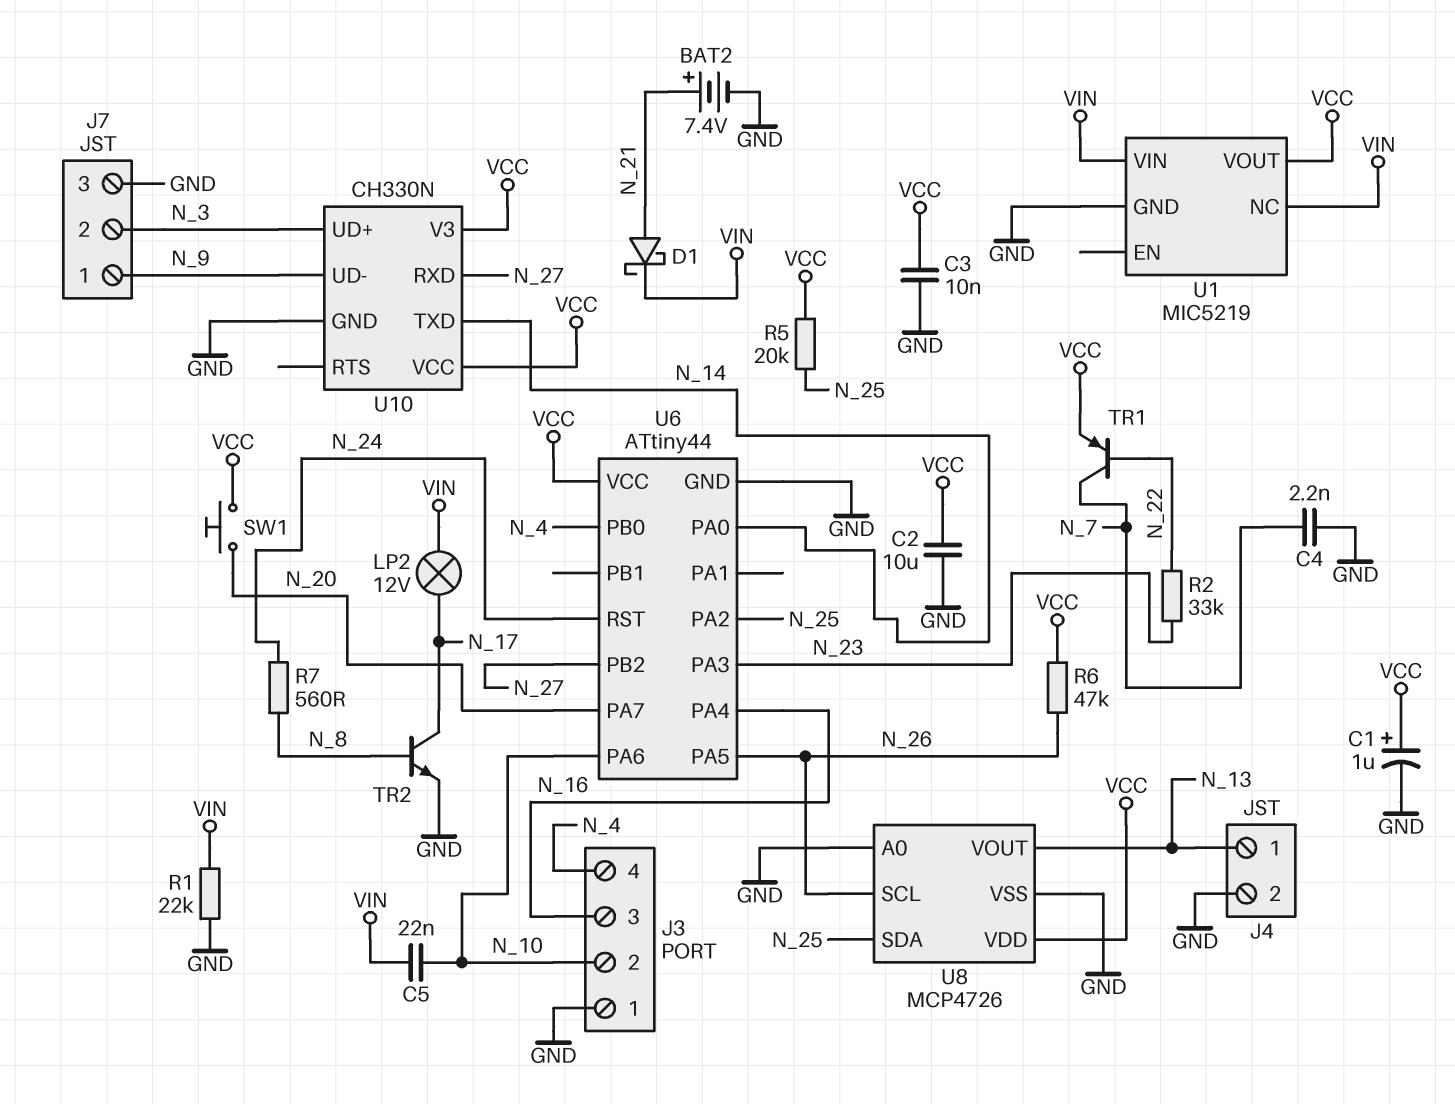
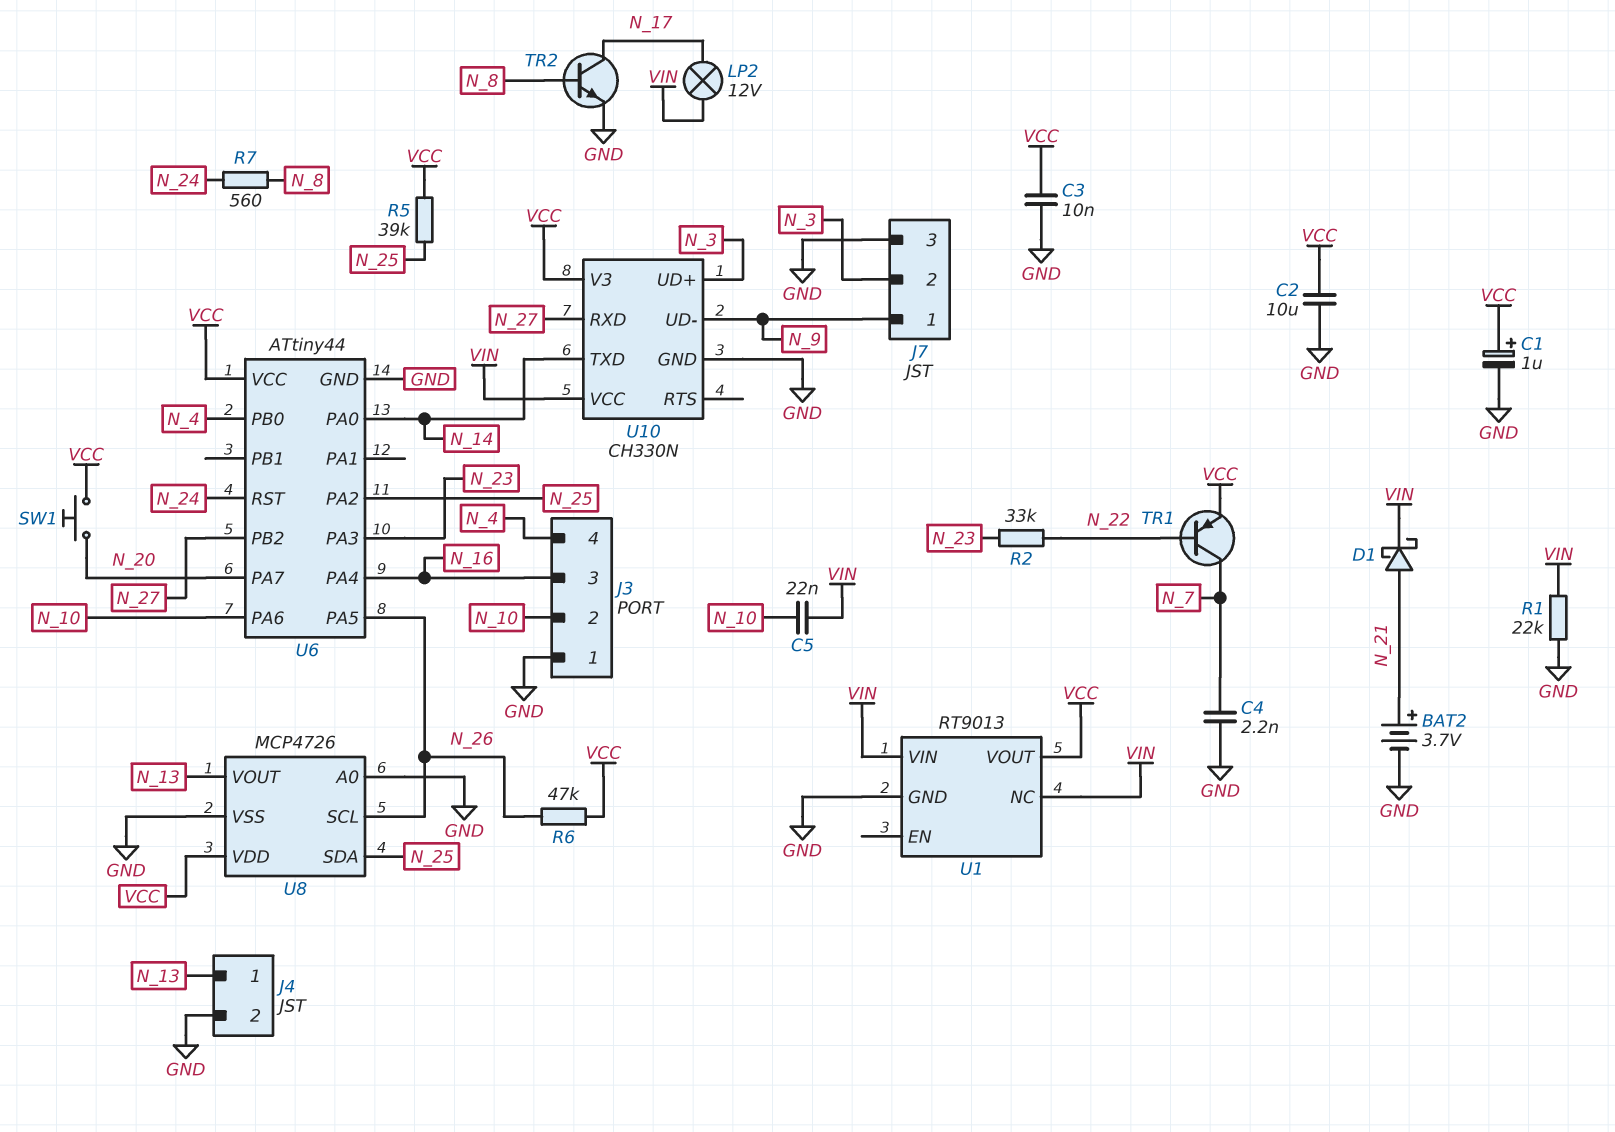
BAT2: 7.4V (plus N_21, minus GND) -> 3.7V (plus N_21, minus GND)
R5: 20k (N_25, VCC) -> 39k (N_25, VCC)
U1: MIC5219 -> RT9013
U10 pin VCC: VCC -> VIN

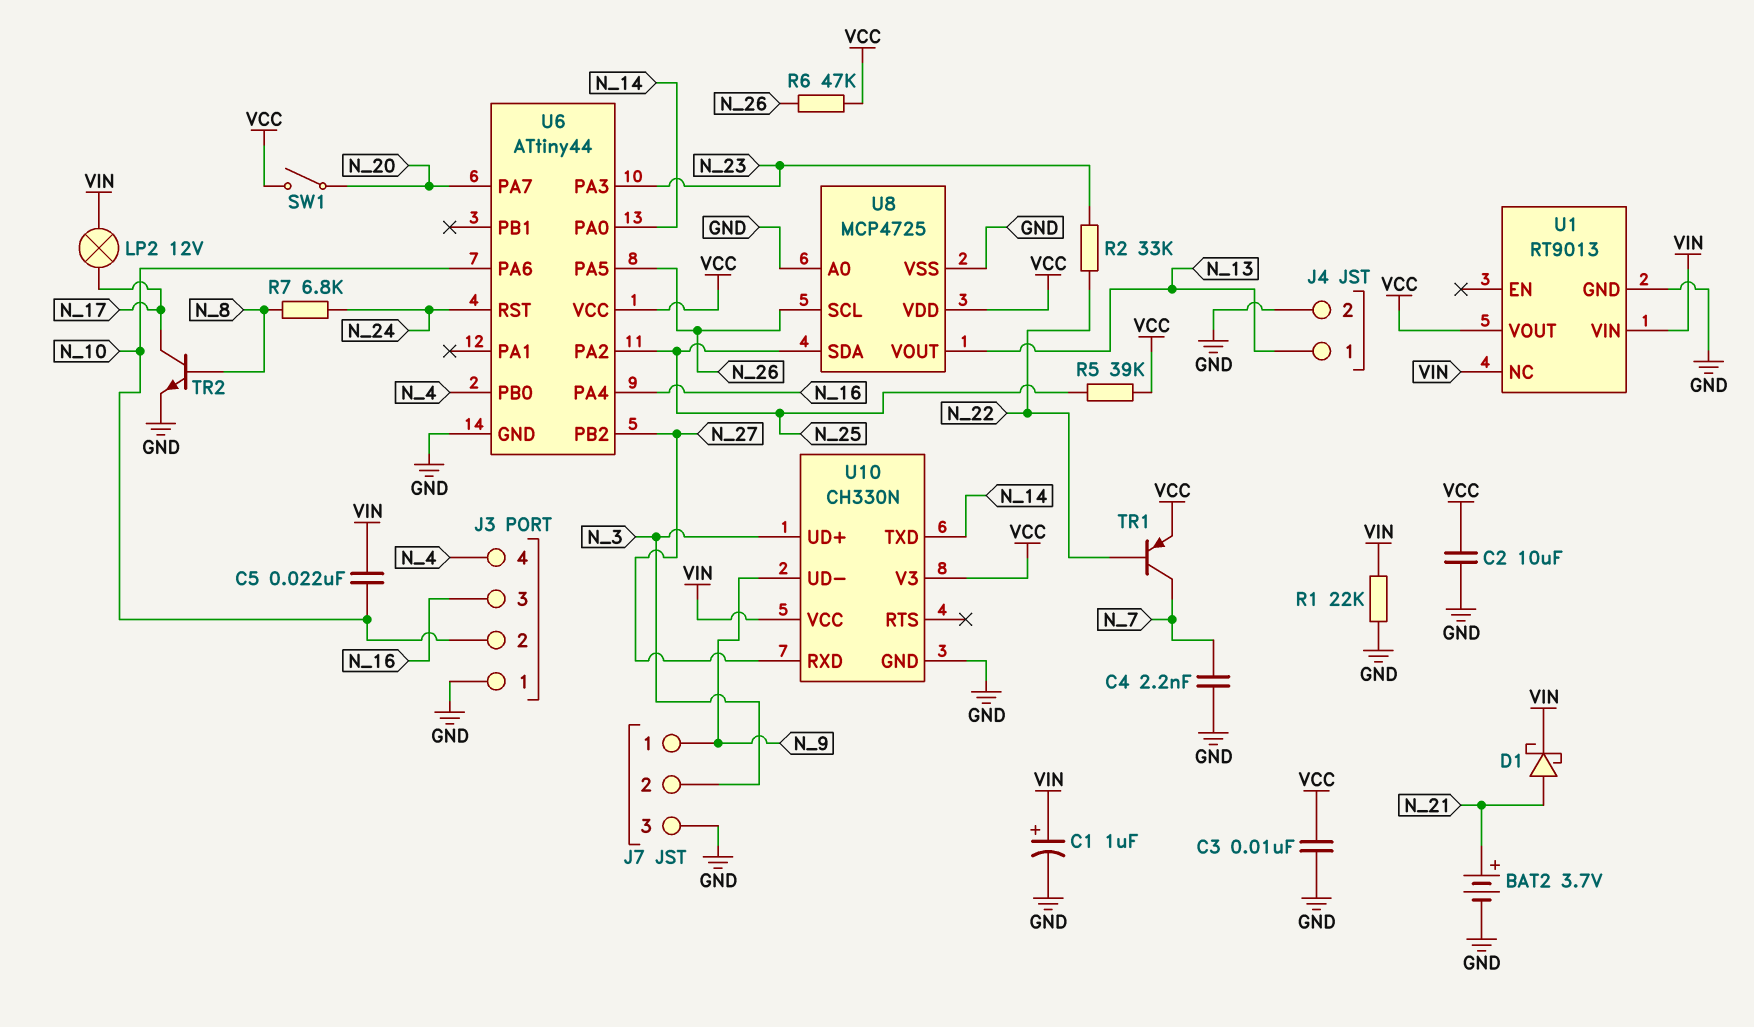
C1: 1uF (plus VCC, minus GND) -> 1uF (plus VIN, minus GND)
R7: 560 (N_8, N_24) -> 6.8k (N_8, N_24)
SW1: button (N_20, VCC) -> switch (N_20, VCC)
U8: MCP4726 -> MCP4725

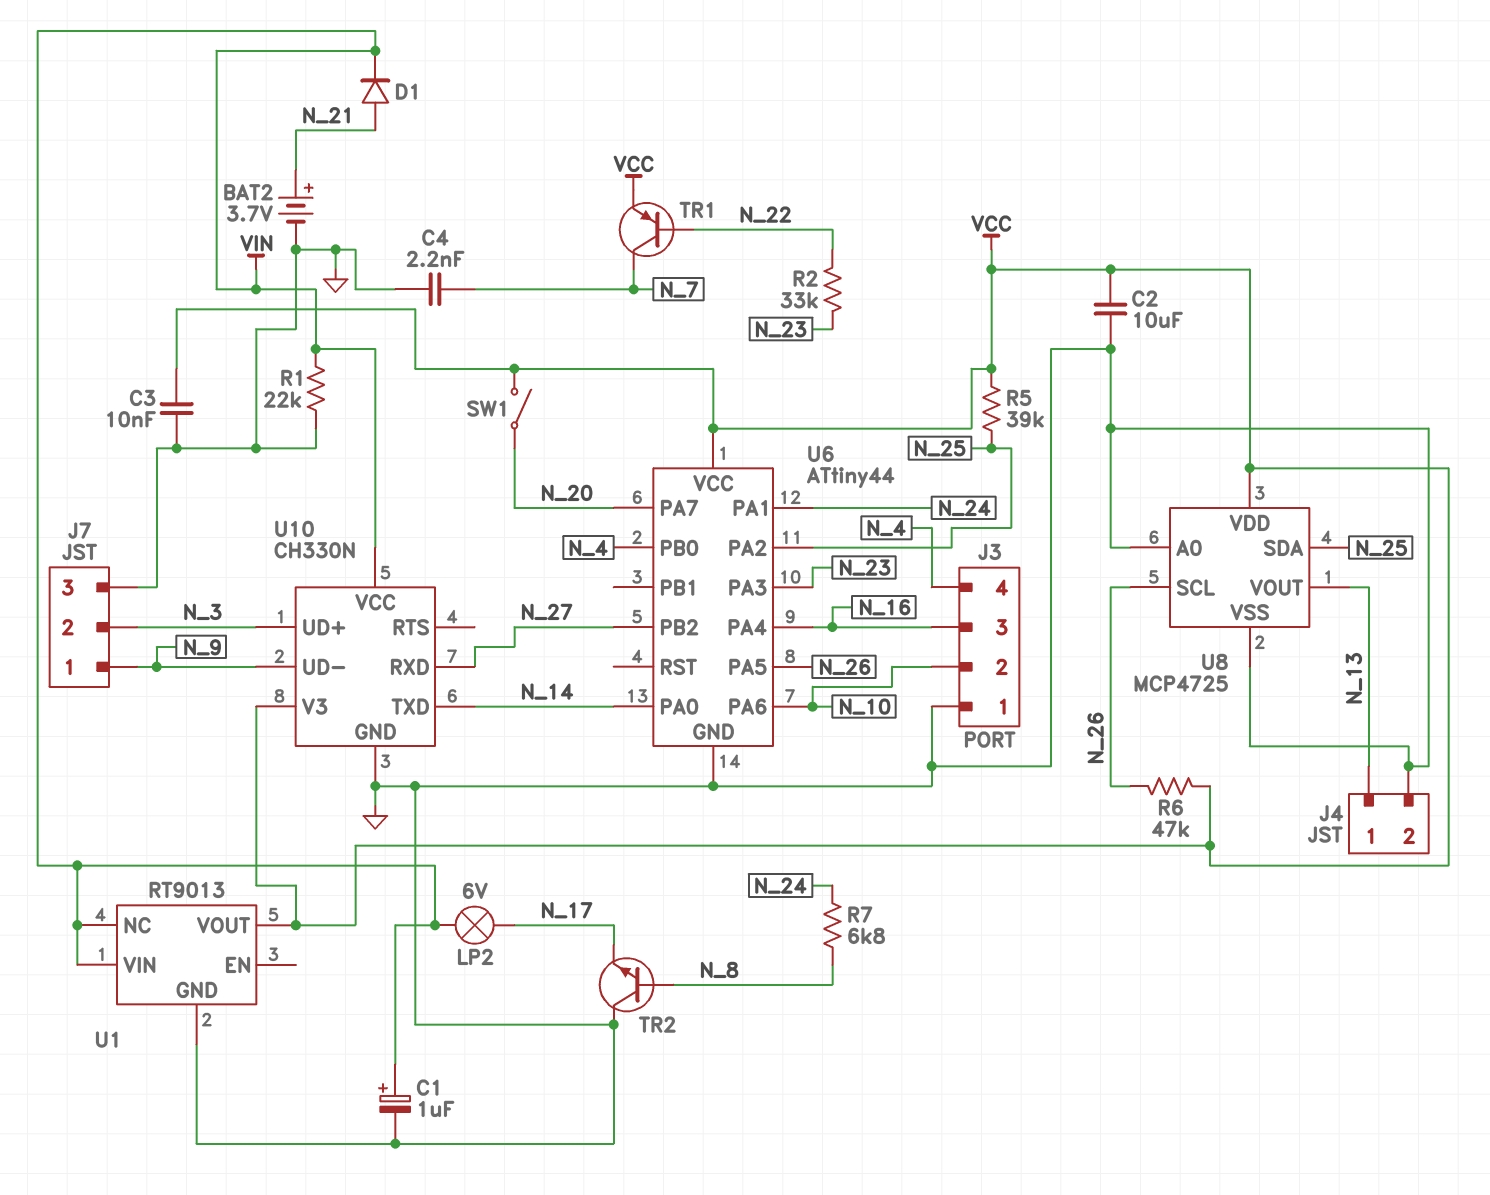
C5: 22nF (N_10, VIN) -> none
D1: schottky (A N_21, K VIN) -> diode (A N_21, K VIN)
LP2: lamp 12V (N_17, VIN) -> lamp 6V (N_17, VIN)
TR2: NPN (B N_8, C N_17, E GND) -> NPN (B N_8, C GND, E N_17)
U6 pin PA1: none -> N_24
U6 pin RST: N_24 -> none

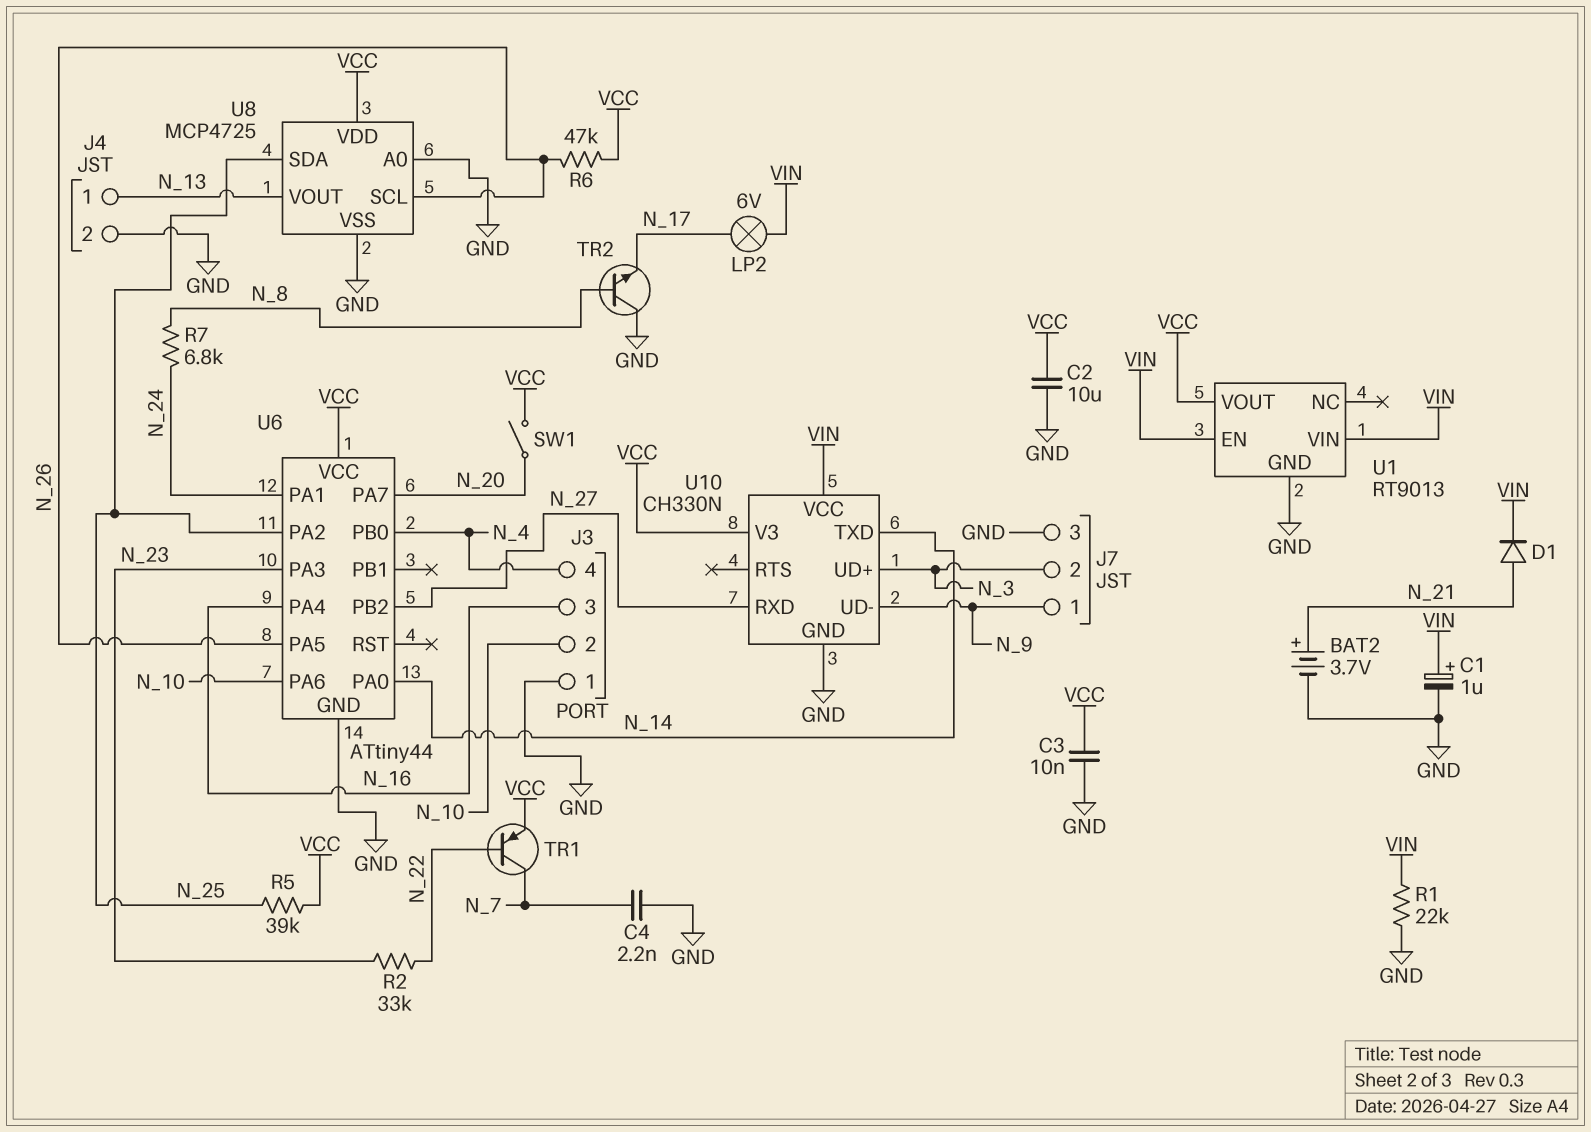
U1 pin EN: none -> VIN
U1 pin NC: VIN -> none

